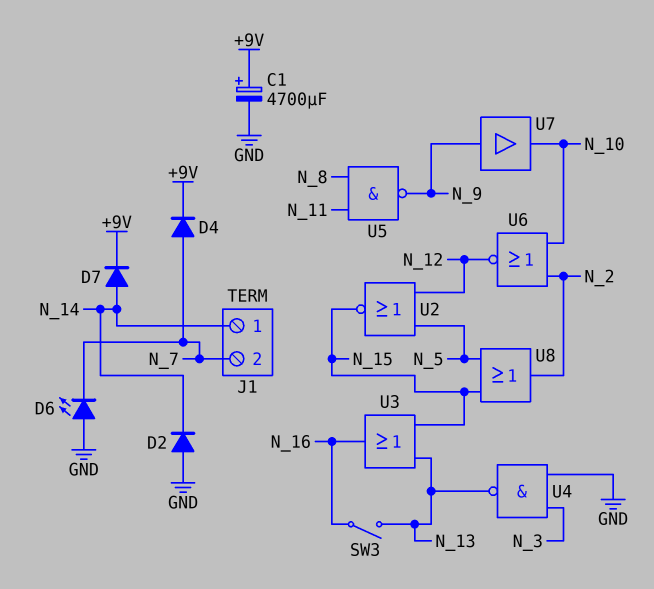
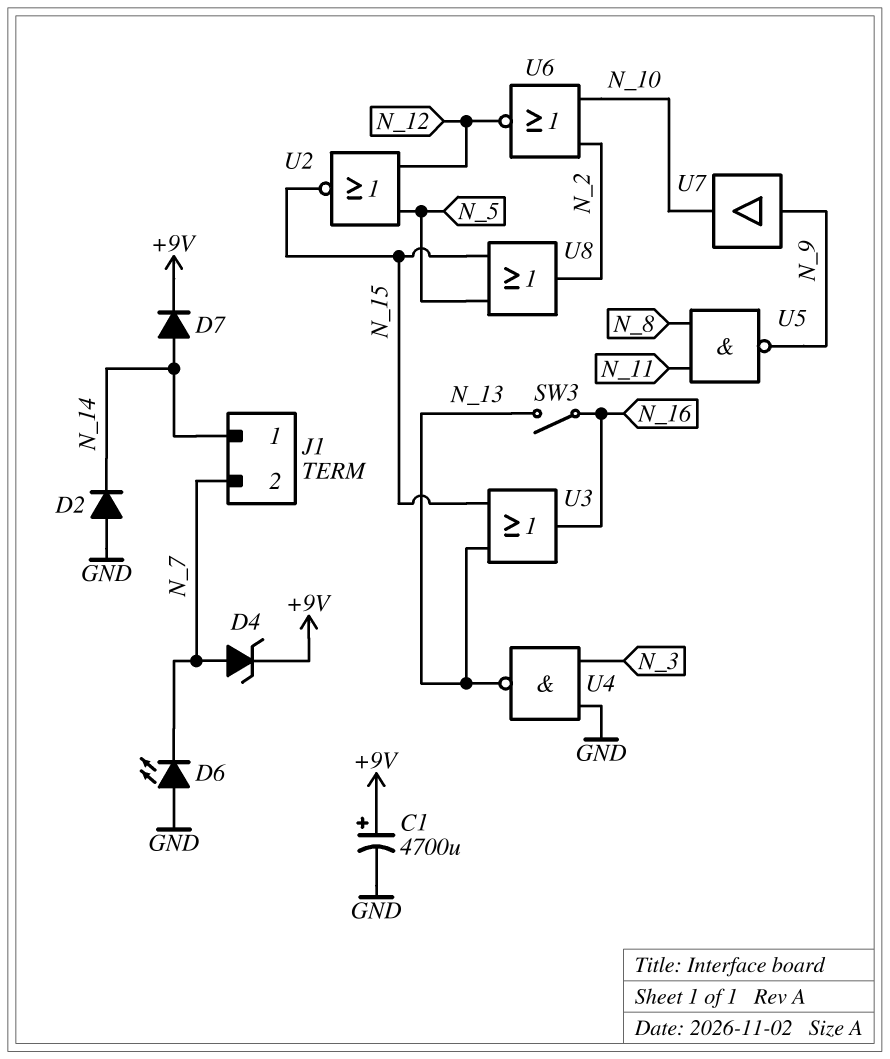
D4: diode (A N_7, K +9V) -> zener (A N_7, K +9V)

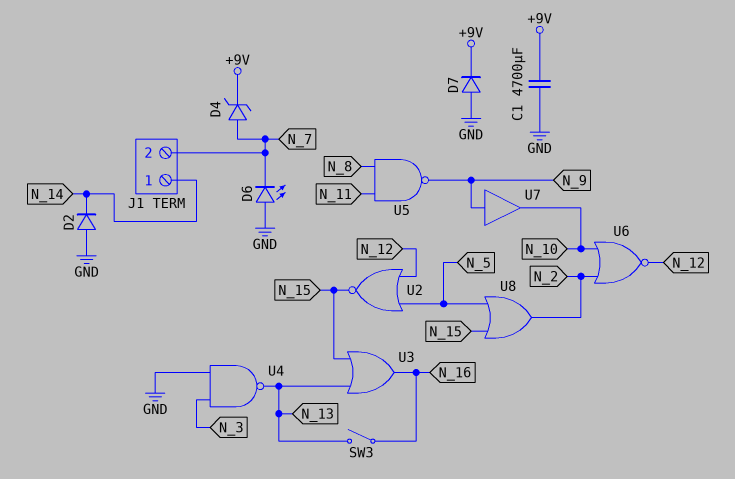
C1: 4700uF (plus +9V, minus GND) -> 4700uF (+9V, GND)
D7: diode (A N_14, K +9V) -> diode (A GND, K +9V)

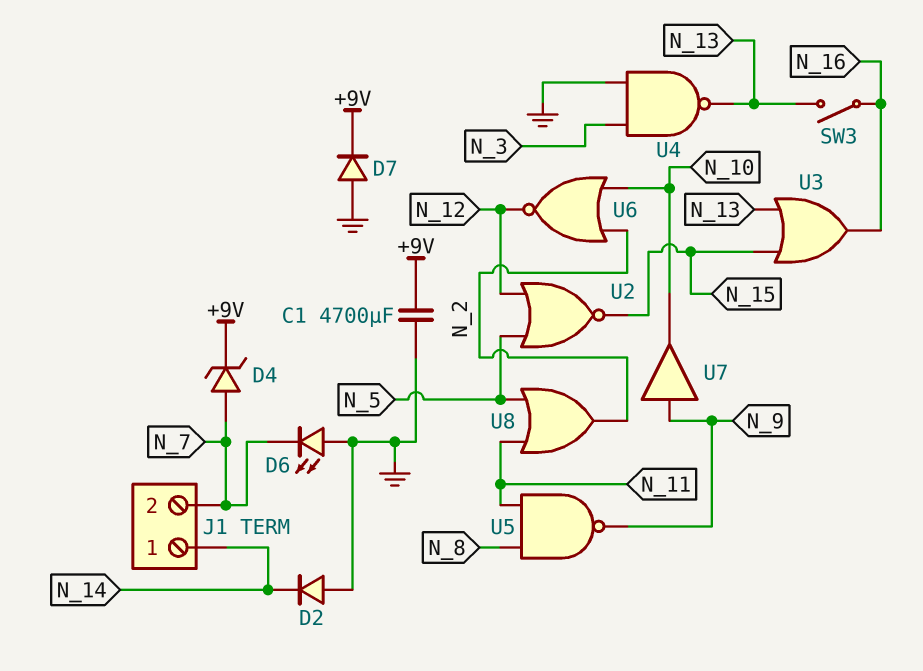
U8: OR (in N_5, in N_15, out N_2) -> OR (in N_5, in N_11, out N_2)

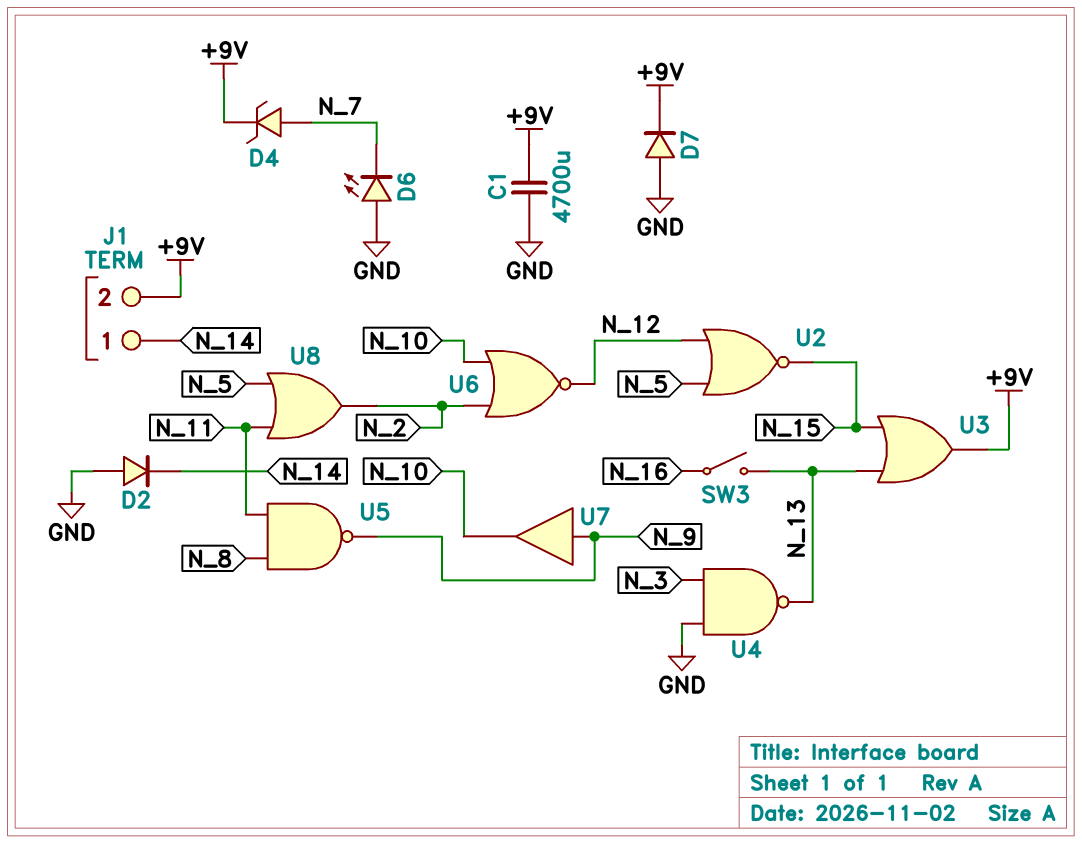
J1 pin 2: N_7 -> +9V
U3: OR (in N_13, in N_15, out N_16) -> OR (in N_13, in N_15, out +9V)

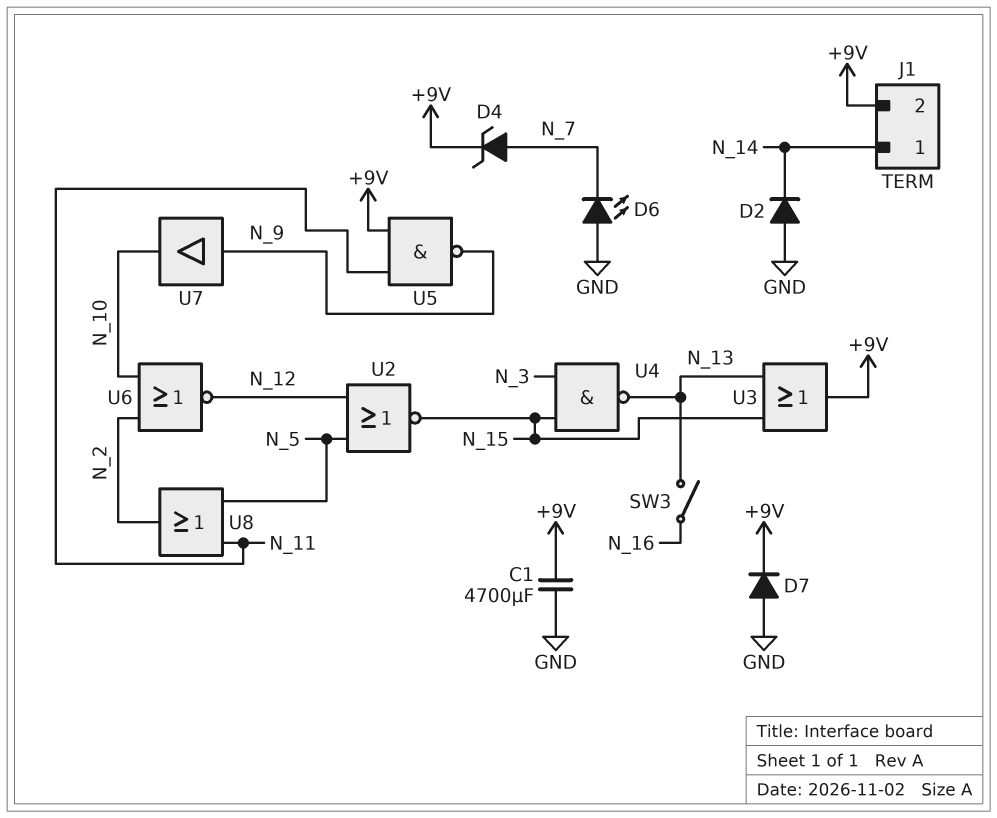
U4: NAND (in GND, in N_3, out N_13) -> NAND (in N_3, in N_15, out N_13)
U5: NAND (in N_8, in N_11, out N_9) -> NAND (in +9V, in N_11, out N_9)

